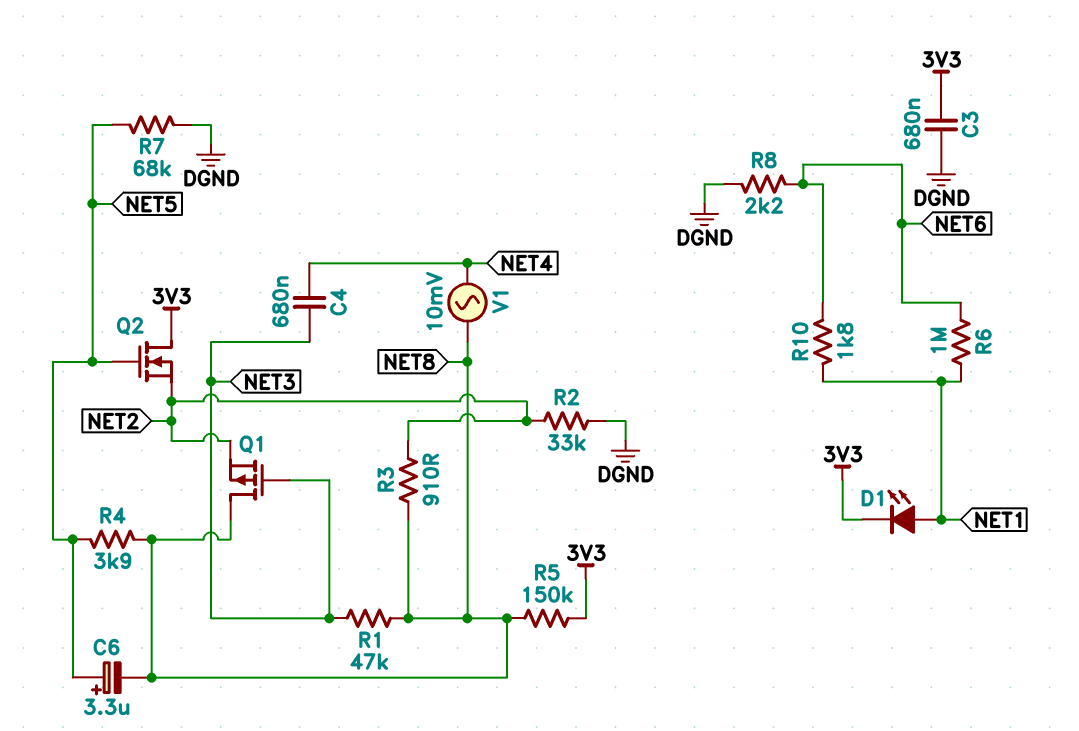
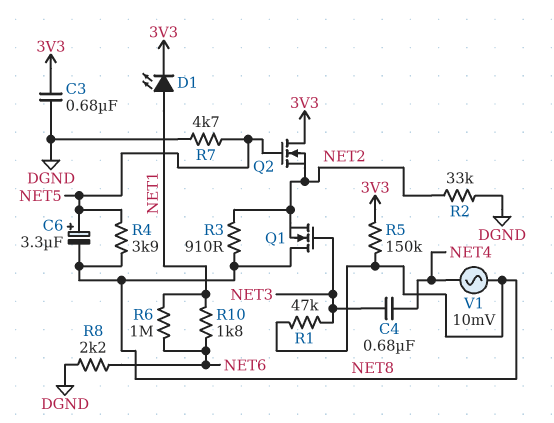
Q1: PMOS (G NET3, D NET8, S NET2) -> NMOS (G NET3, D NET8, S NET2)
R7: 68k (DGND, NET5) -> 4.7k (DGND, NET5)

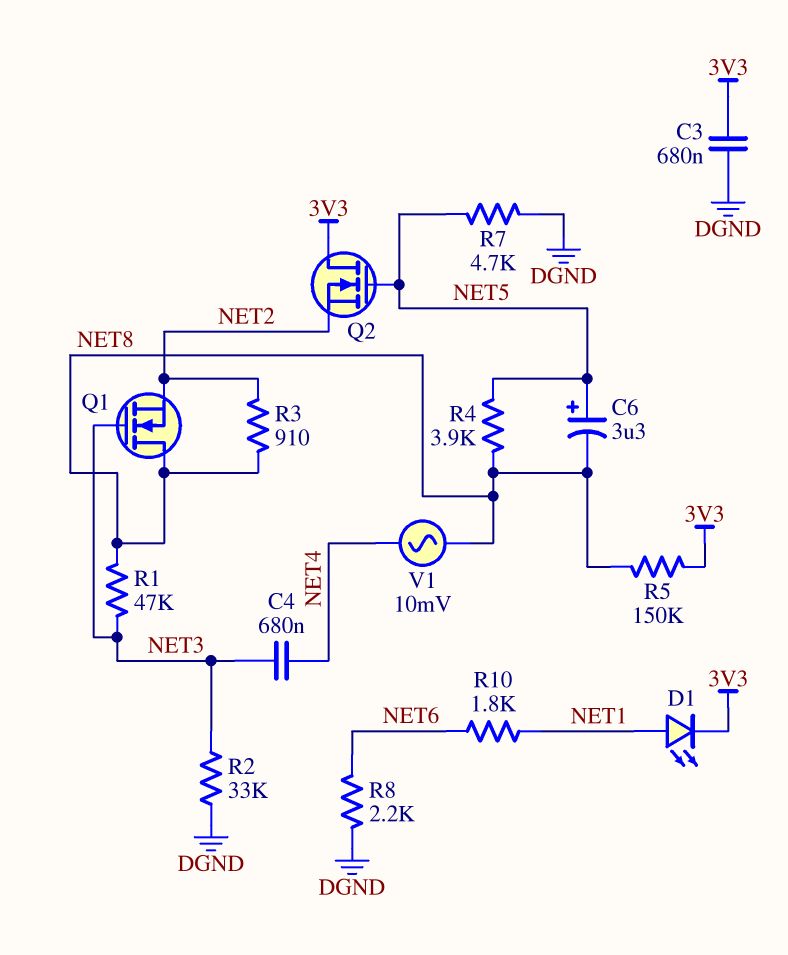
R2: 33k (DGND, NET2) -> 33k (DGND, NET3)
R6: 1M (NET1, NET6) -> none

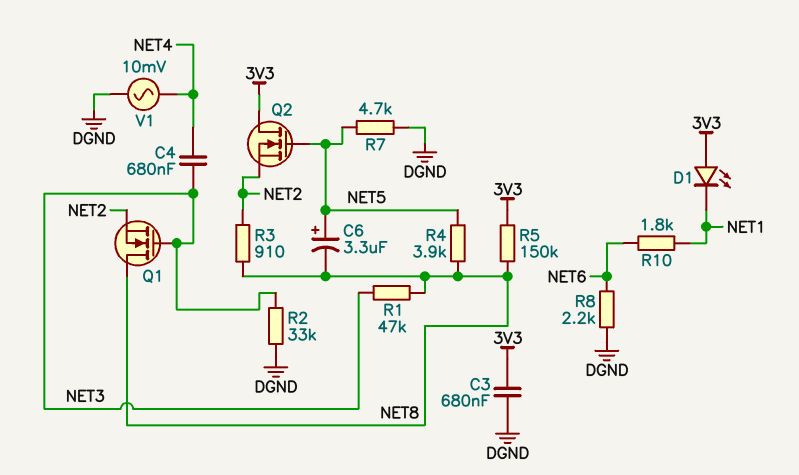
D1: LED (A NET1, K 3V3) -> LED (A 3V3, K NET1)
V1: AC 10mV (NET4, NET8) -> AC 10mV (DGND, NET4)

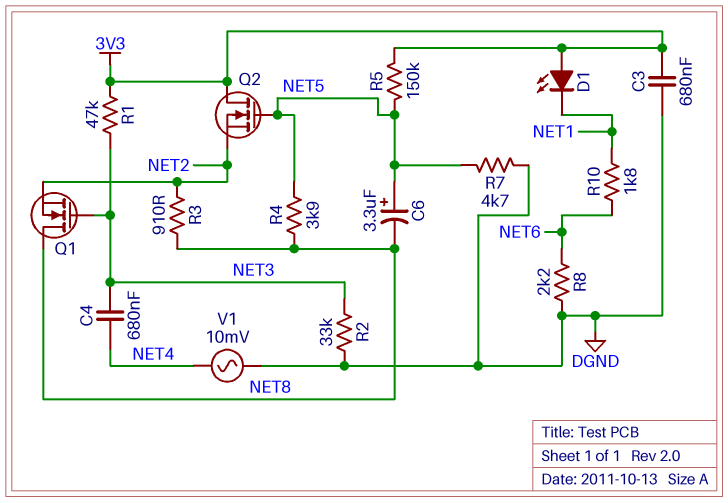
R1: 47k (NET3, NET8) -> 47k (3V3, NET3)
R5: 150k (3V3, NET8) -> 150k (3V3, NET5)

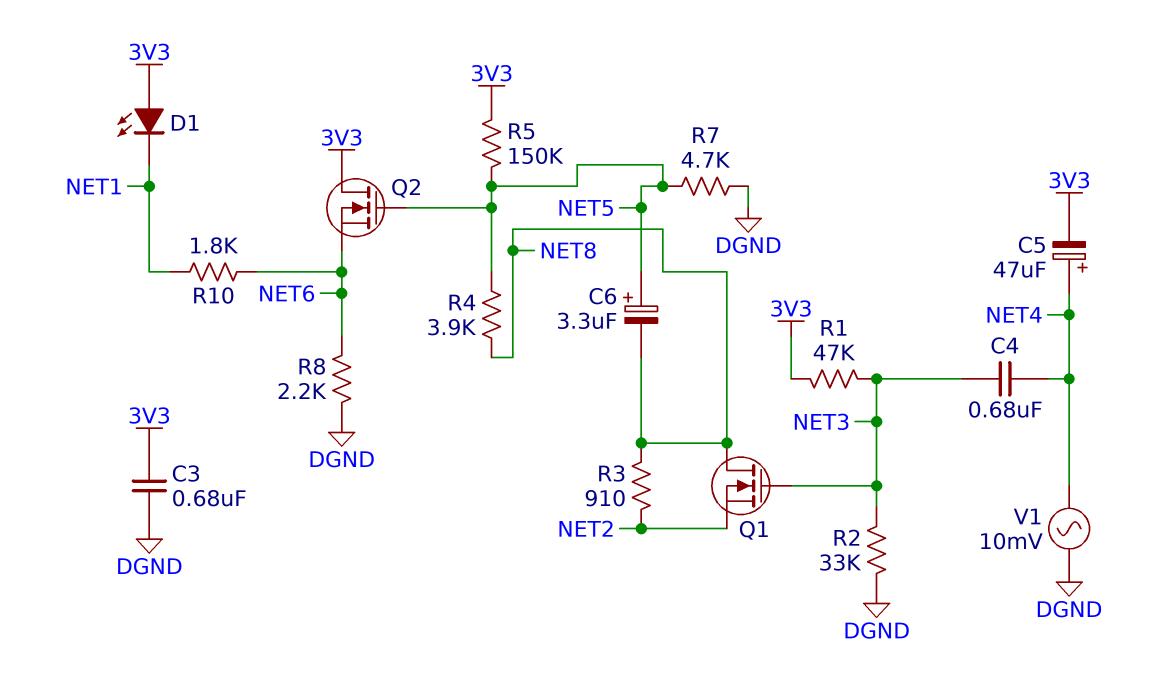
C5: none -> 47uF (plus NET4, minus 3V3)
Q2: NMOS (G NET5, D 3V3, S NET2) -> NMOS (G NET5, D 3V3, S NET6)

